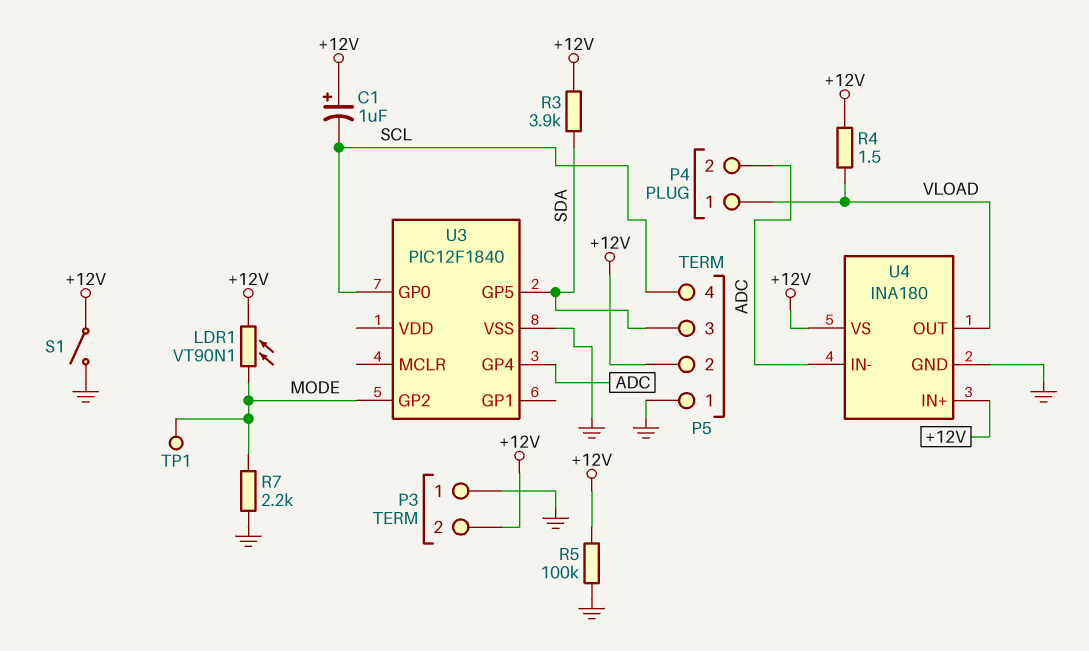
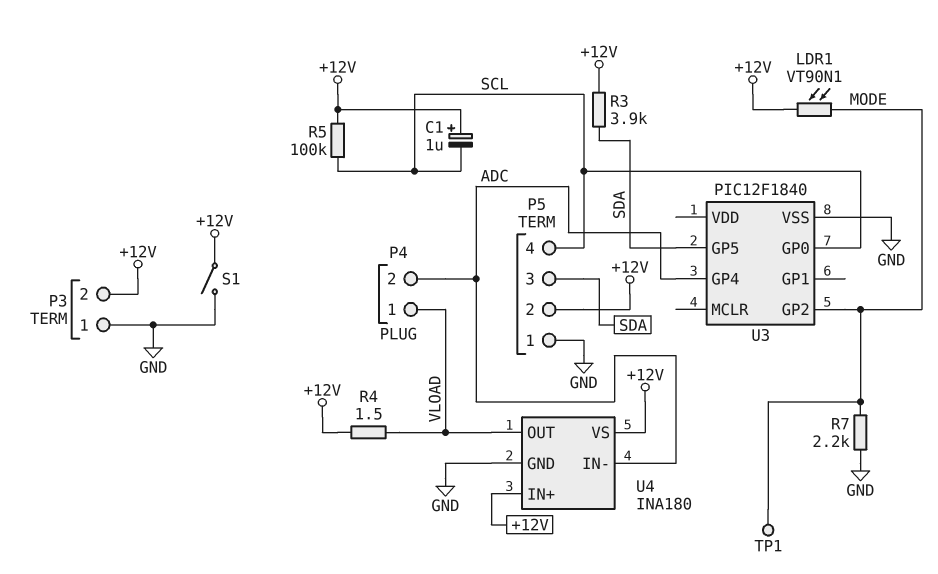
R5: 100k (+12V, GND) -> 100k (+12V, SCL)

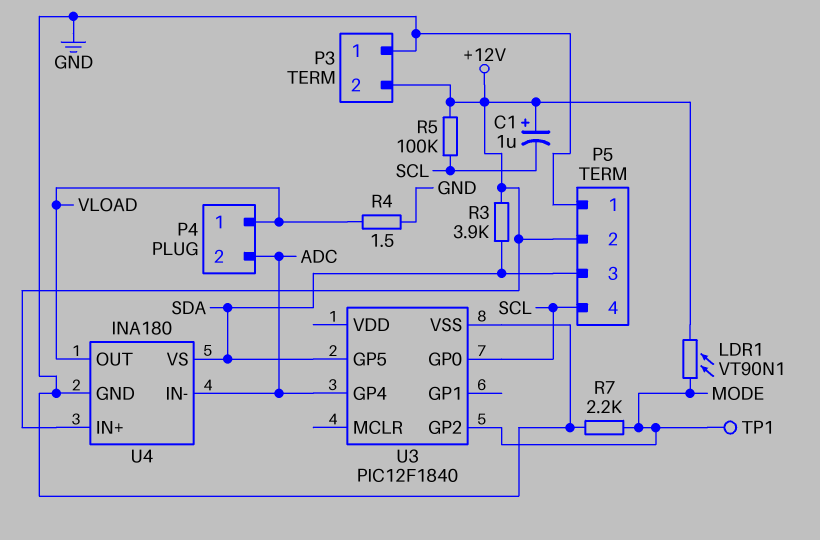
R4: 1.5 (+12V, VLOAD) -> 1.5 (GND, VLOAD)
S1: switch (+12V, GND) -> none
U4 pin VS: +12V -> SDA

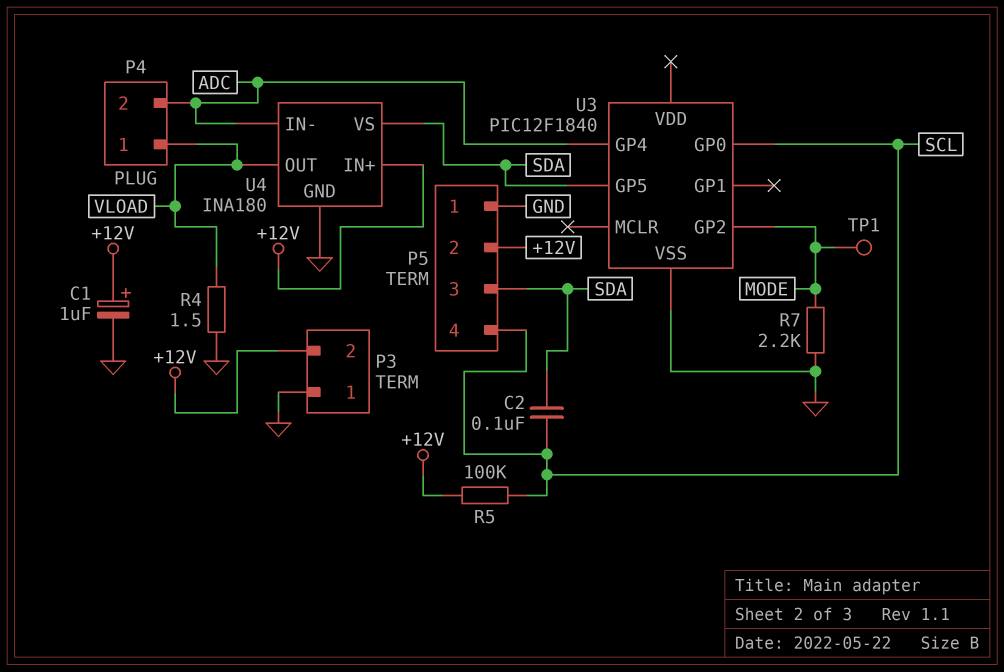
C1: 1uF (plus +12V, minus SCL) -> 1uF (plus +12V, minus GND)
C2: none -> 100nF (SCL, SDA)
LDR1: VT90N1 (+12V, MODE) -> none
R3: 3.9k (+12V, SDA) -> none

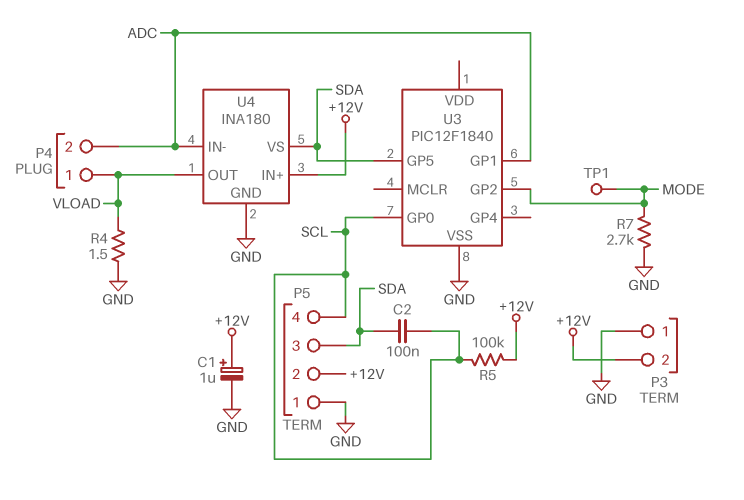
R7: 2.2k (GND, MODE) -> 2.7k (GND, MODE)
U3 pin GP1: none -> ADC
U3 pin GP4: ADC -> none

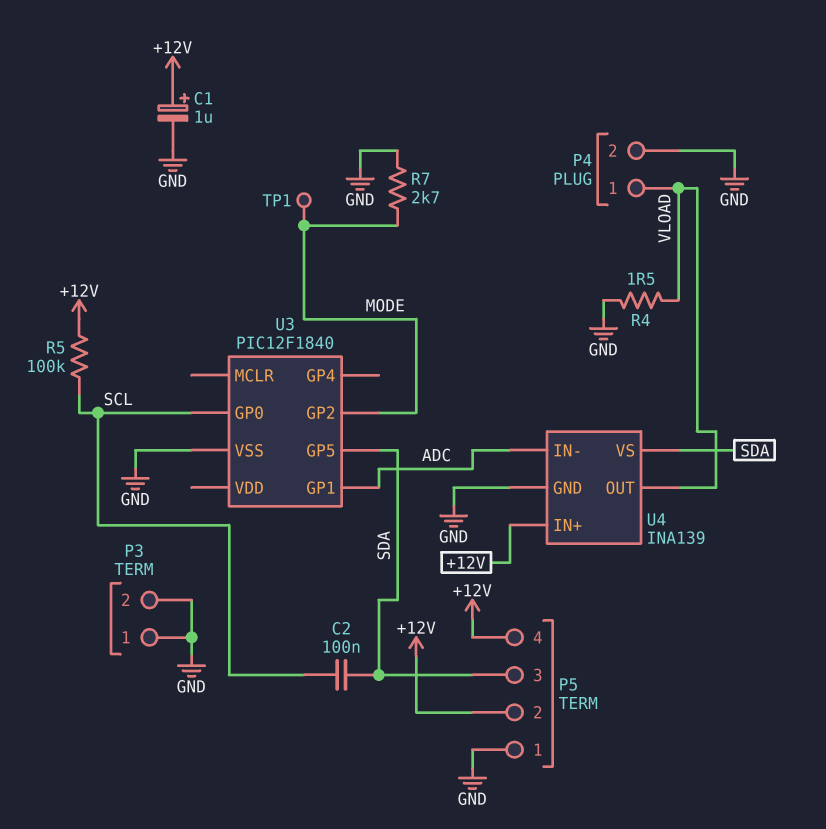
P3 pin 2: +12V -> GND
P4 pin 2: ADC -> GND
P5 pin 4: SCL -> +12V
U4: INA180 -> INA139

